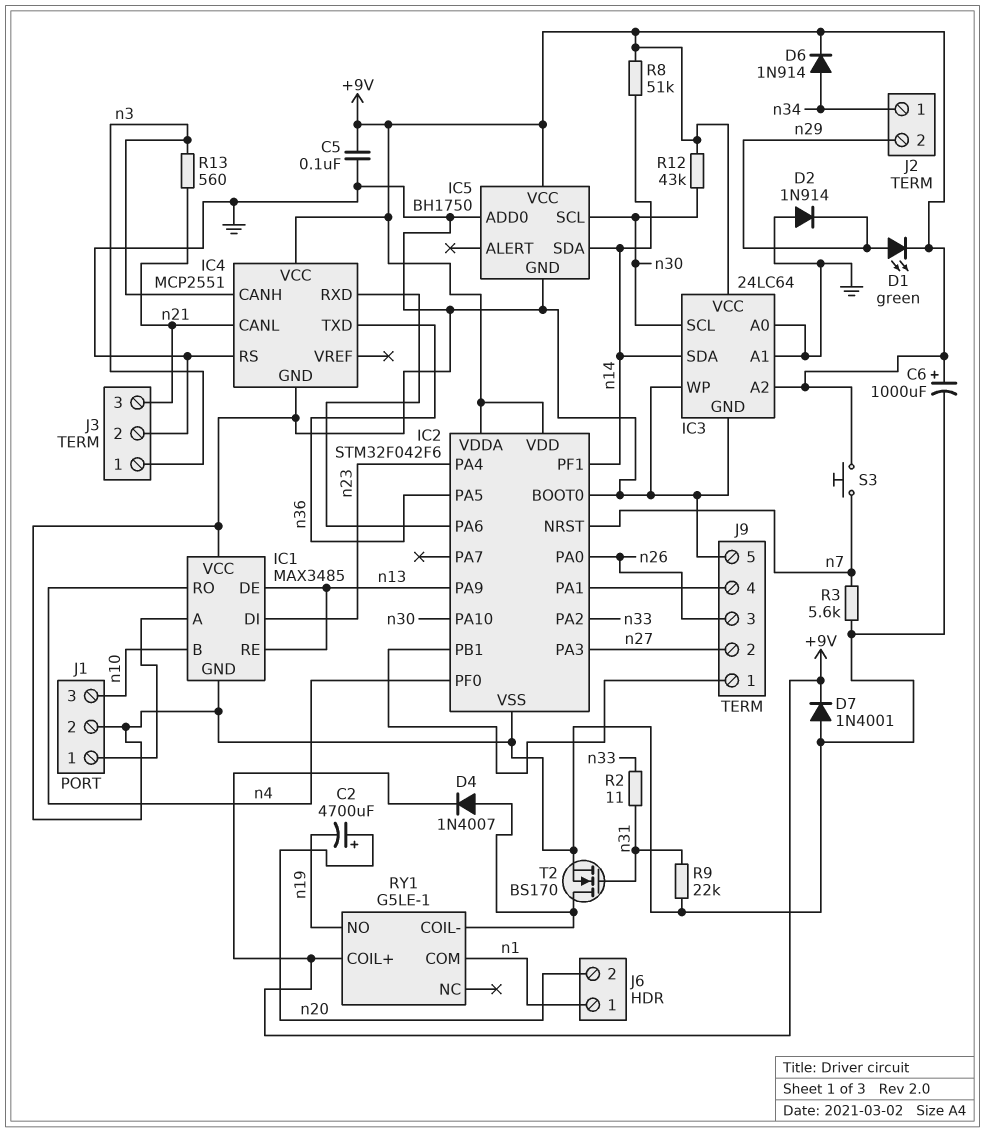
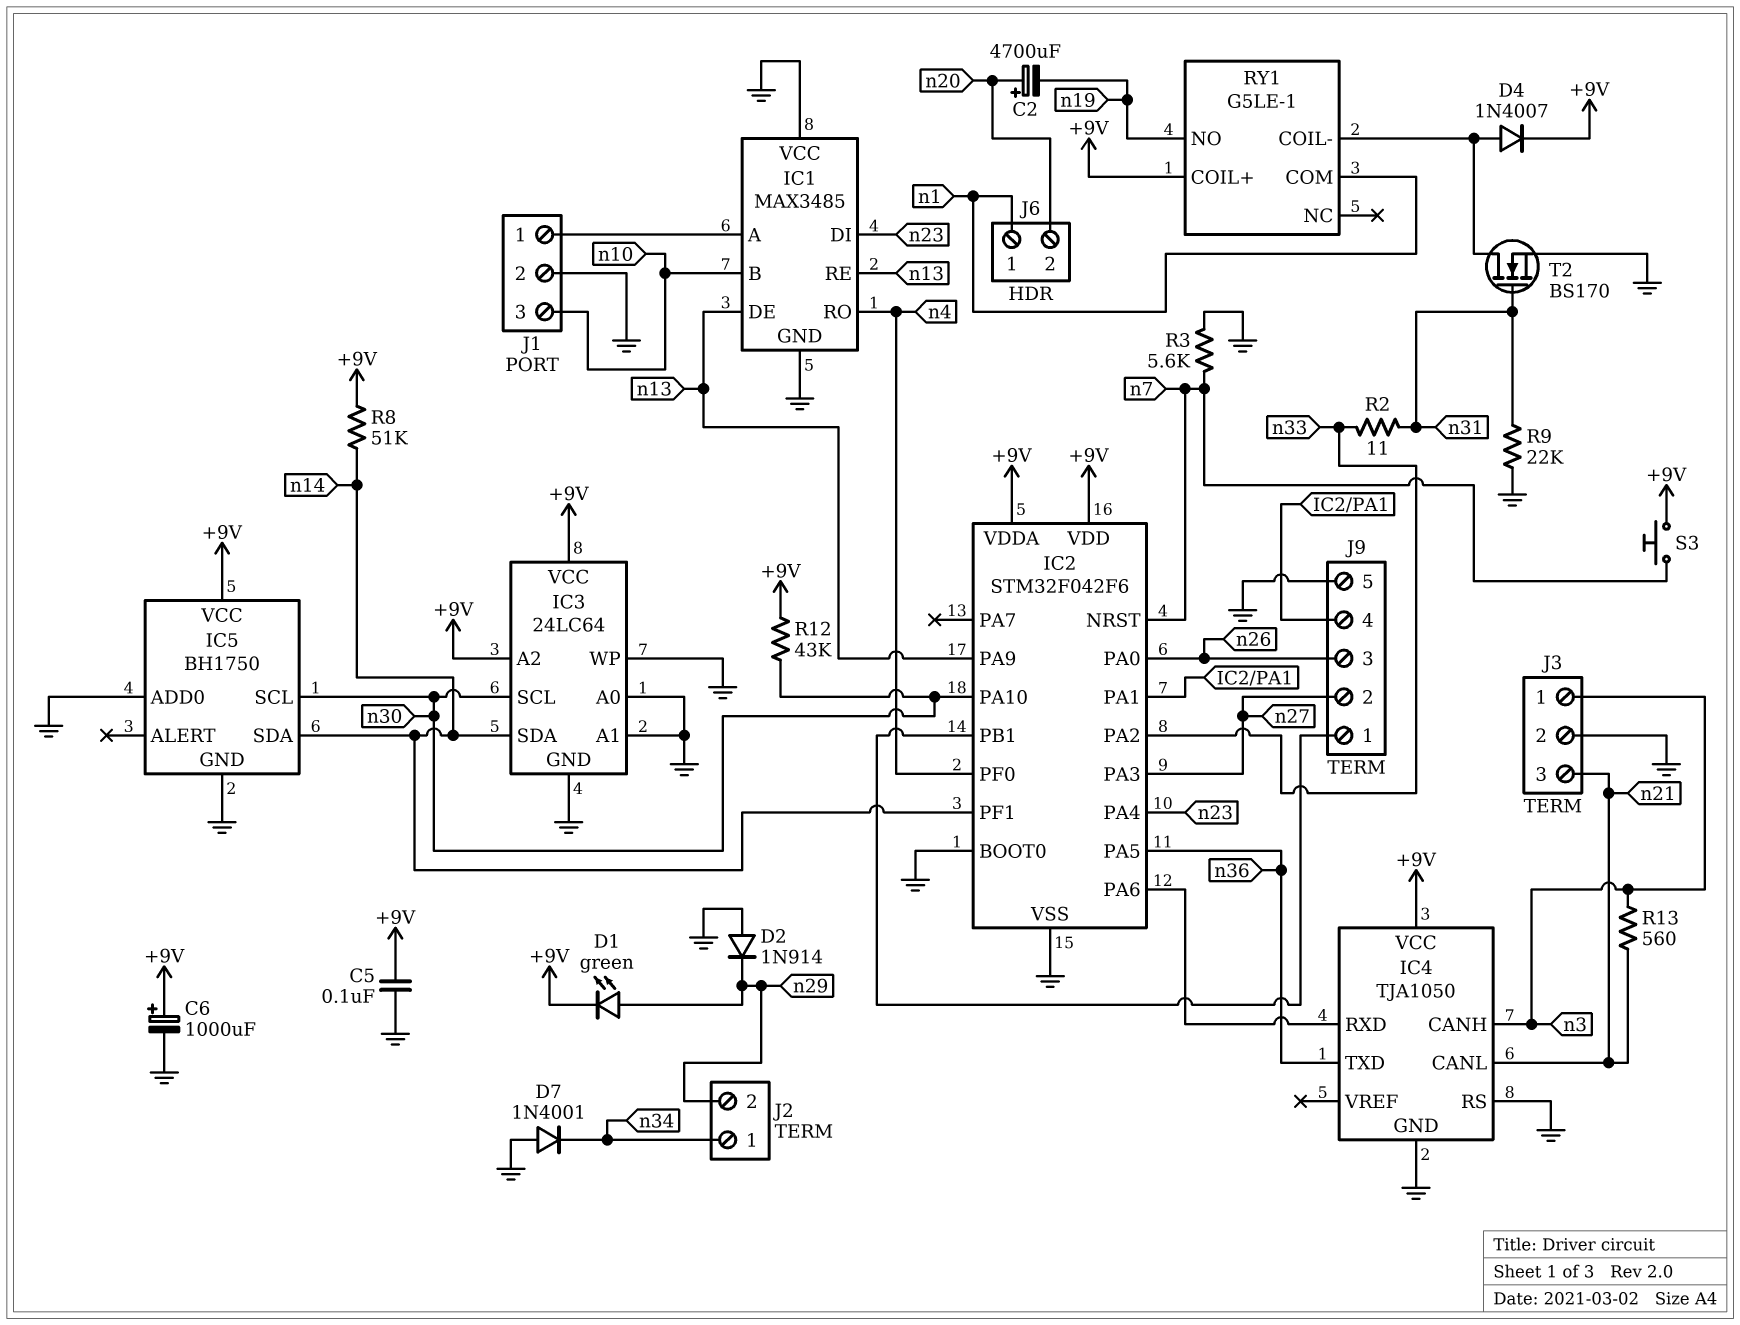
D6: diode 1N914 (A n34, K +9V) -> none
D7: diode 1N4001 (A GND, K +9V) -> diode 1N4001 (A GND, K n34)
IC4: MCP2551 -> TJA1050

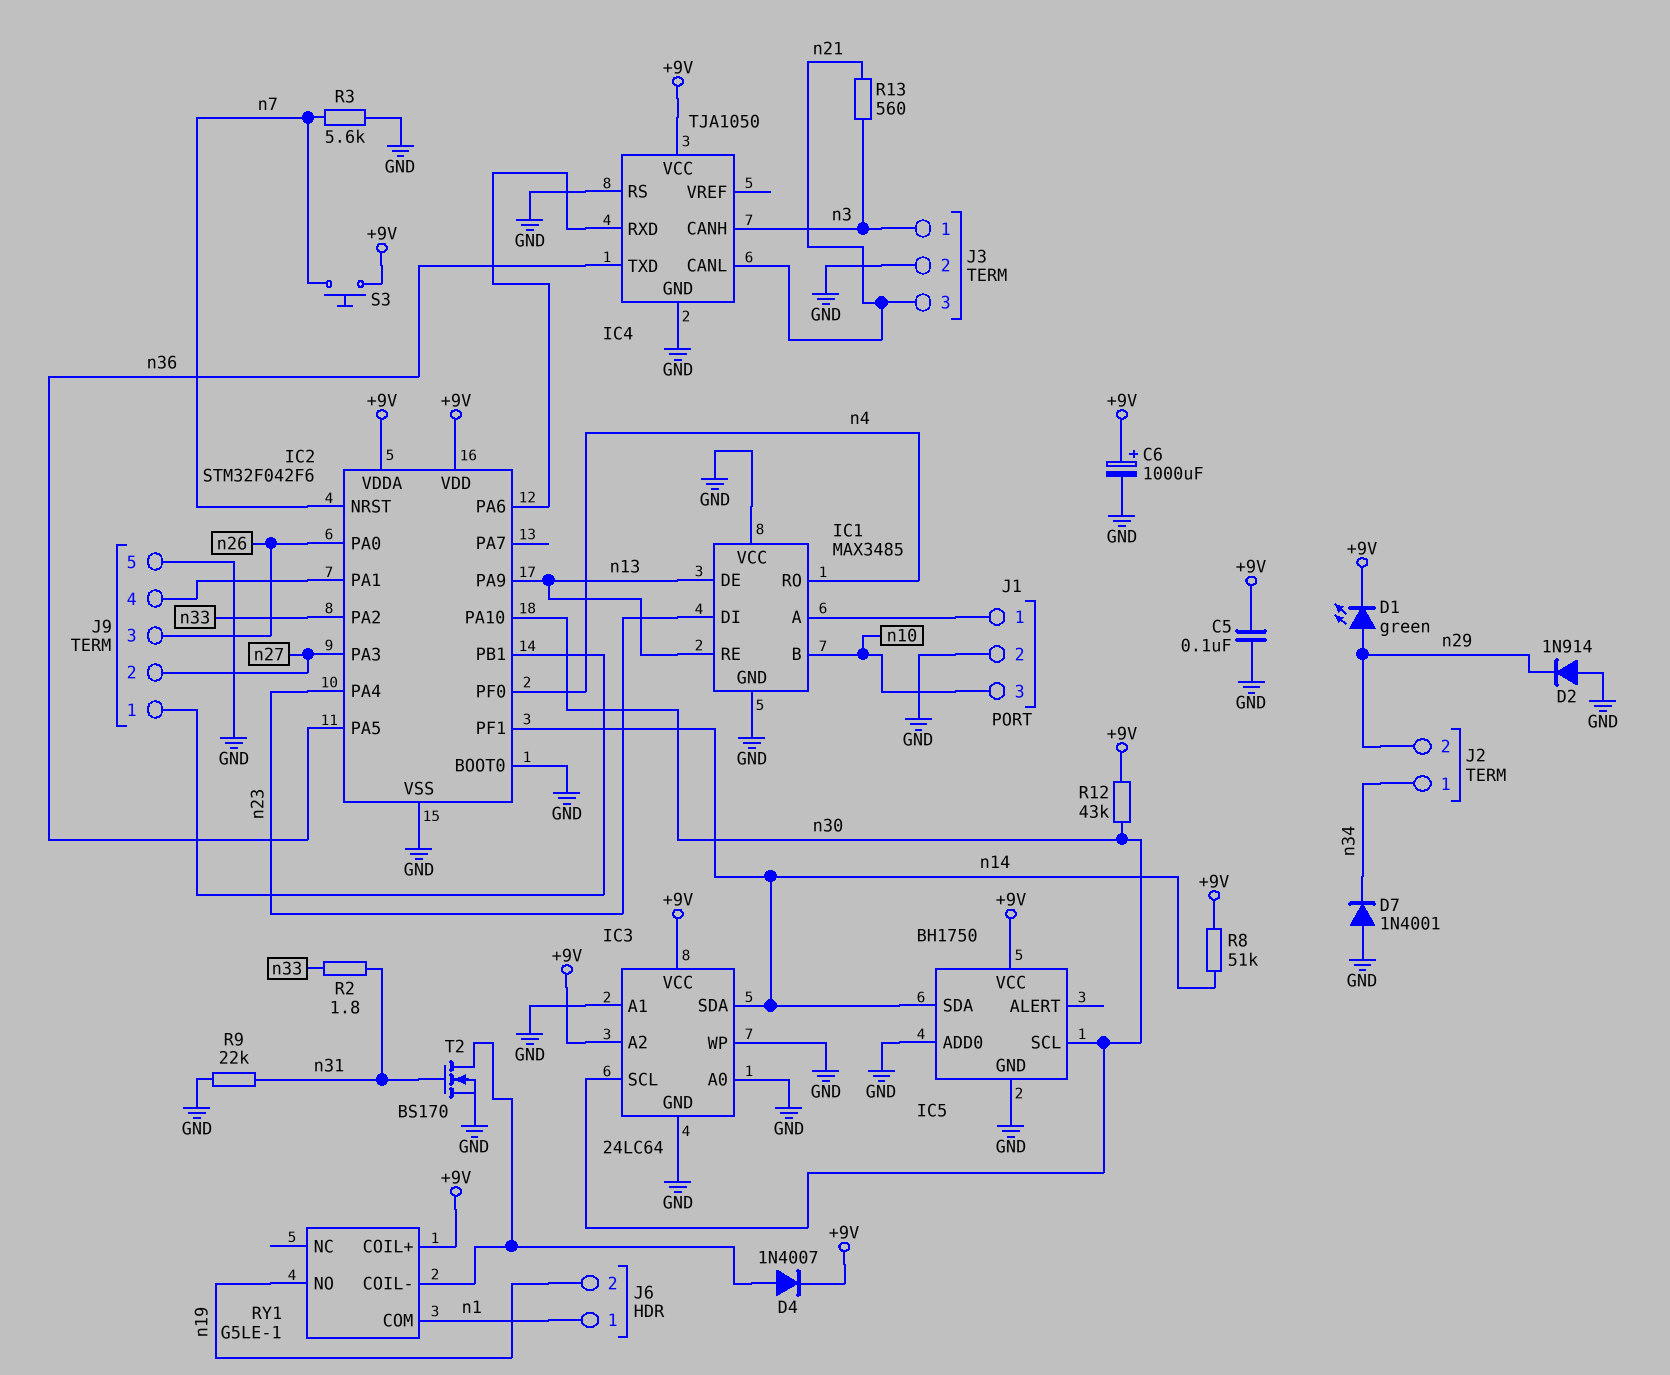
C2: 4700uF (plus n20, minus n19) -> none
J6 pin 2: n20 -> n19
R2: 11 (n31, n33) -> 1.8 (n31, n33)

